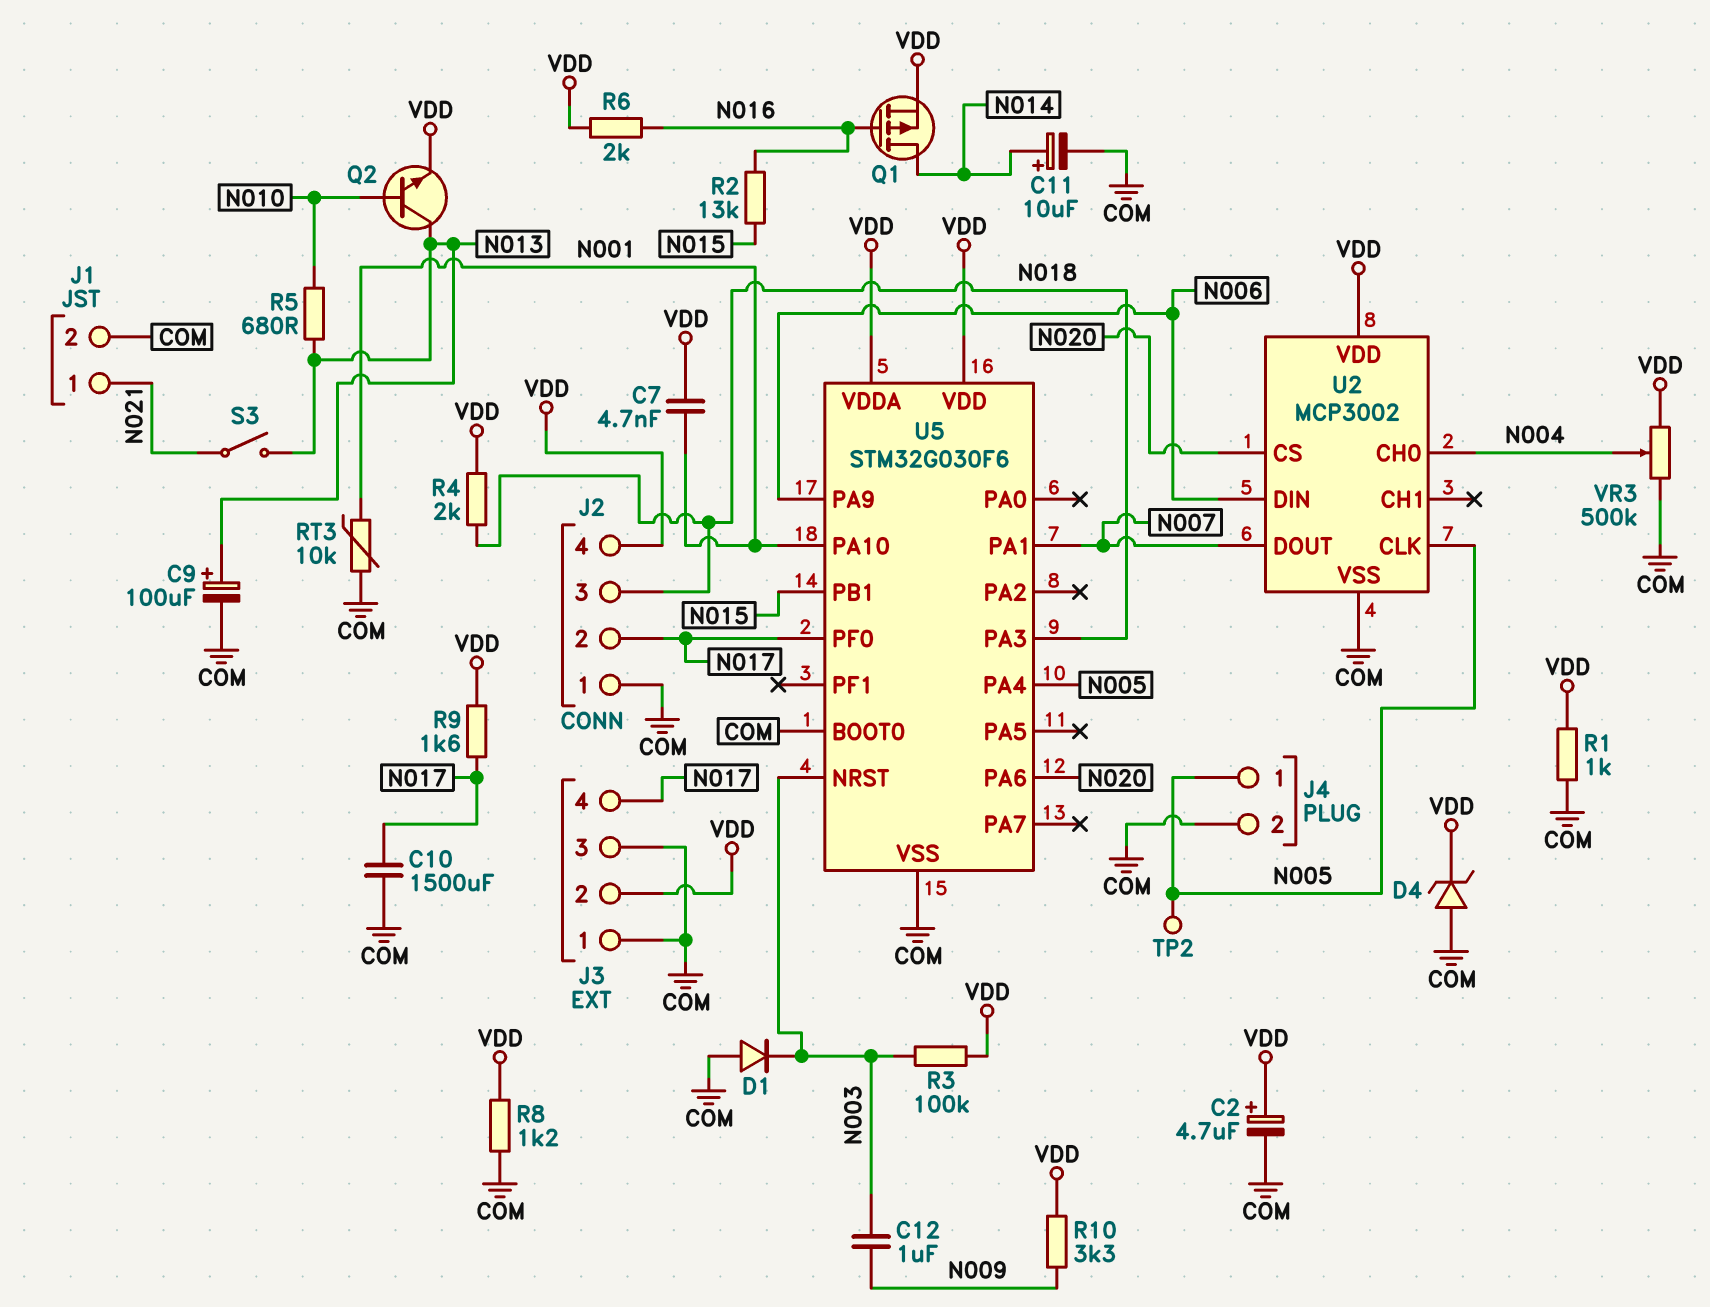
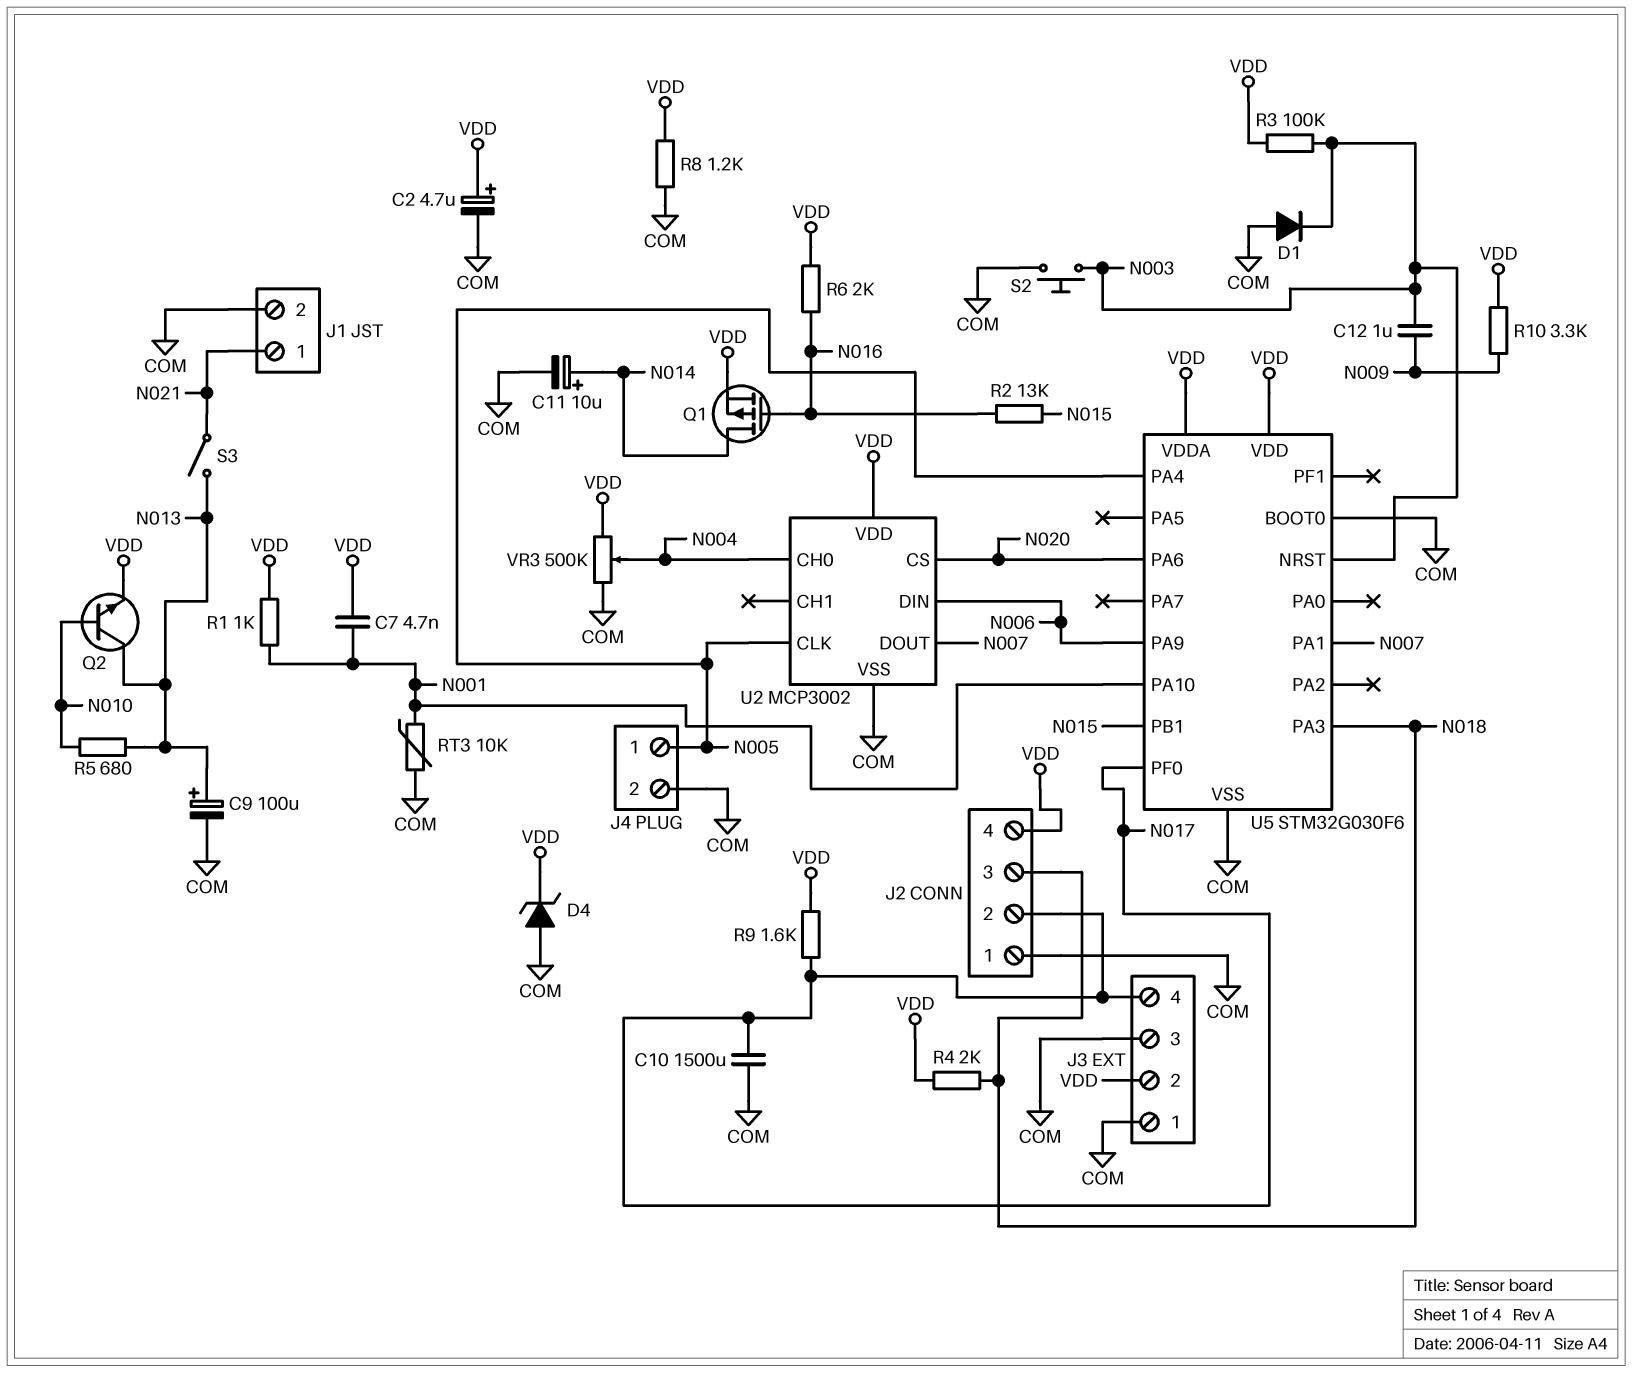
R1: 1k (COM, VDD) -> 1k (N001, VDD)
S2: none -> button (COM, N003)
TP2: test point (N005) -> none

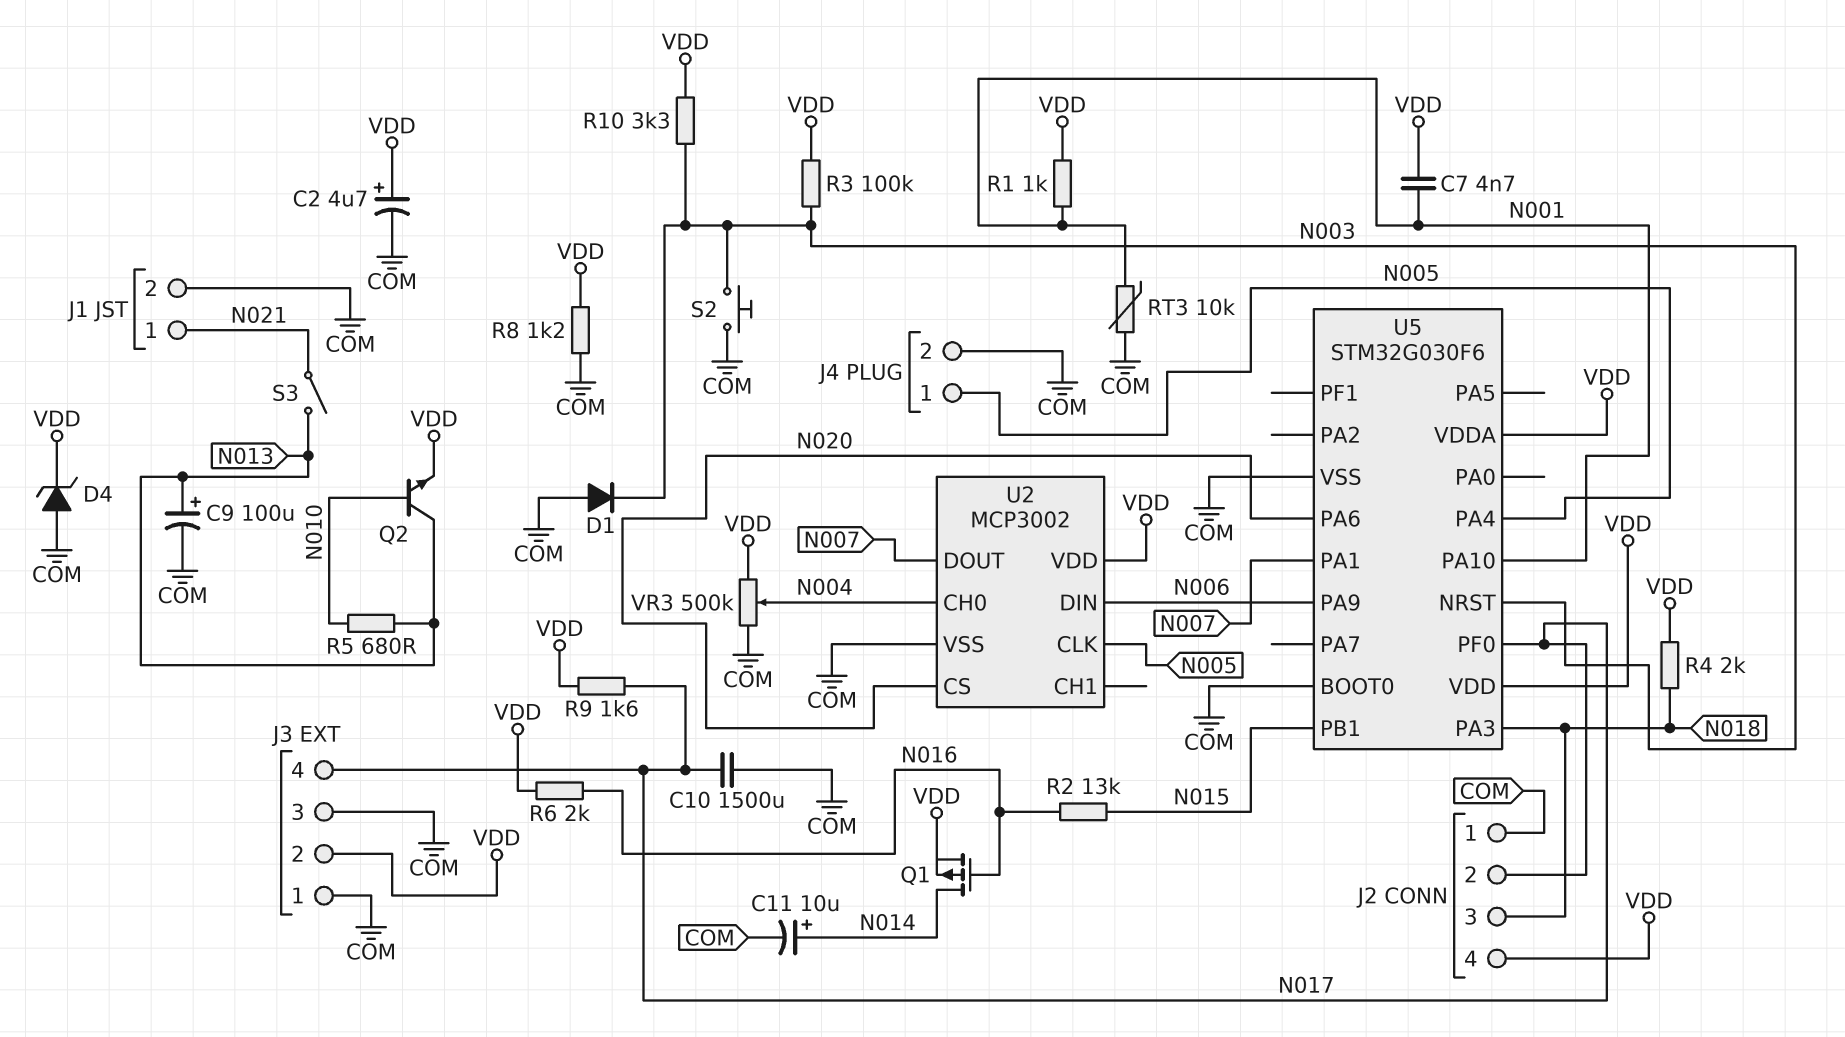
C12: 1uF (N003, N009) -> none
R10: 3.3k (N009, VDD) -> 3.3k (N003, VDD)

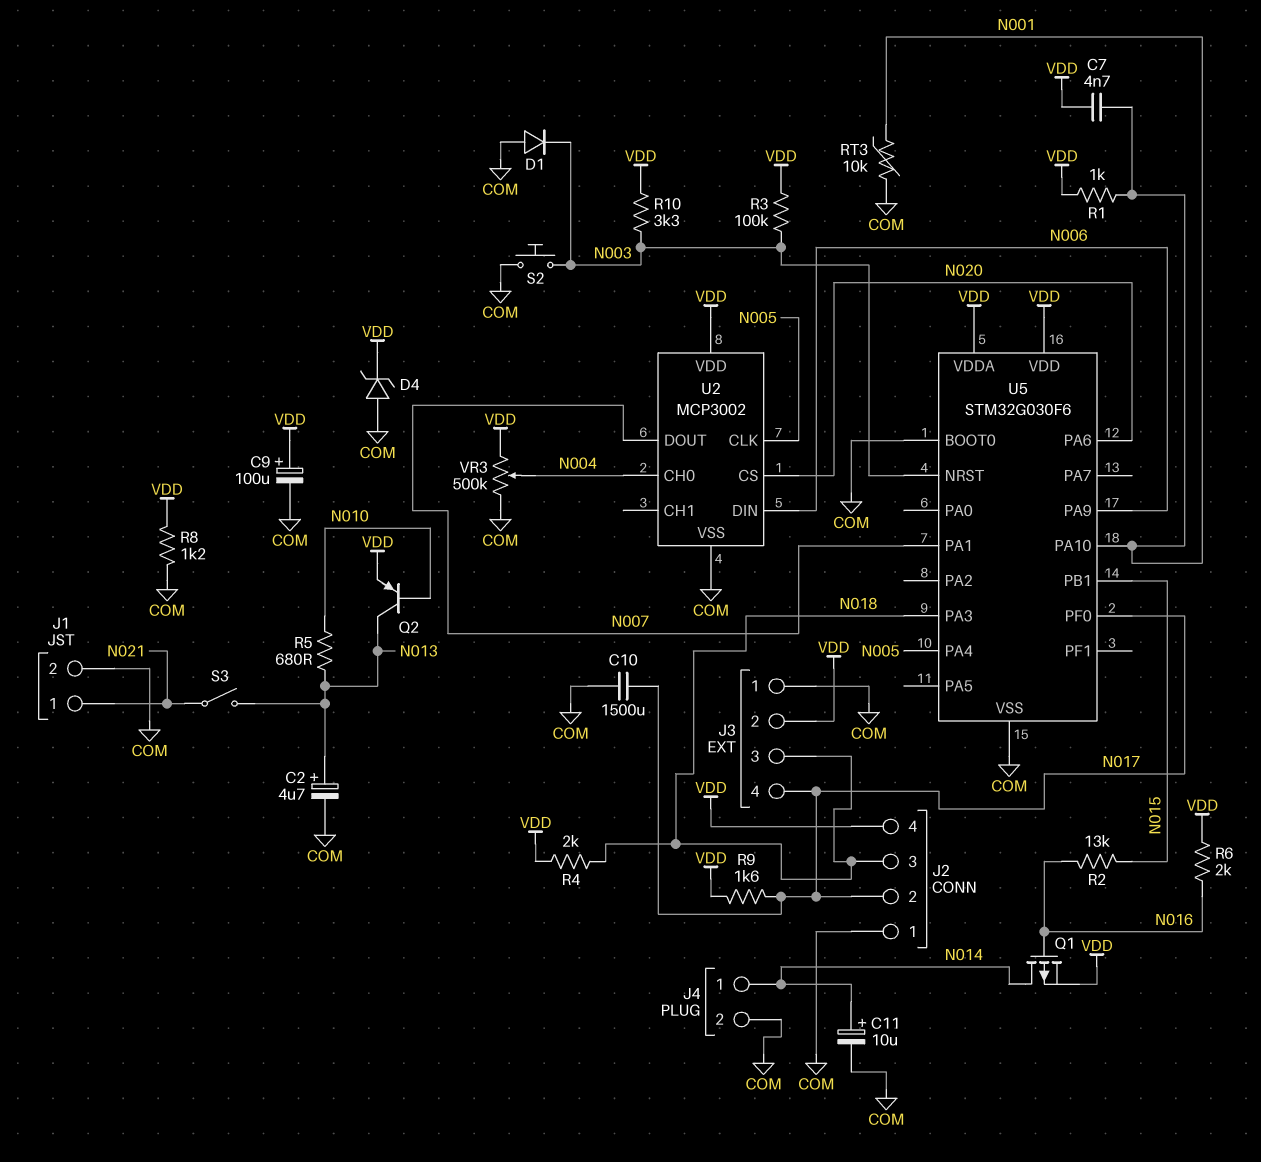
C2: 4.7uF (plus VDD, minus COM) -> 4.7uF (plus N013, minus COM)
C9: 100uF (plus N013, minus COM) -> 100uF (plus VDD, minus COM)
J3 pin 3: COM -> N018
J4 pin 1: N005 -> N014
Q2: NPN (B N010, C N013, E VDD) -> PNP (B N010, C N013, E VDD)

